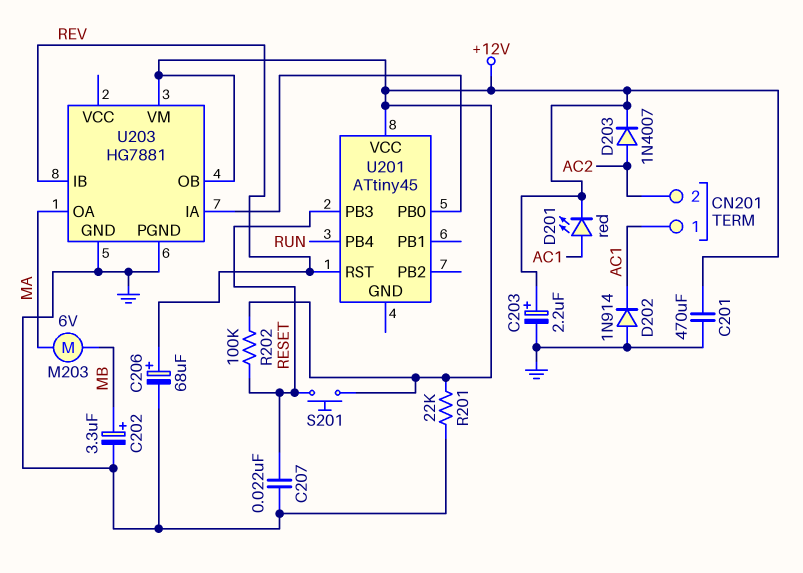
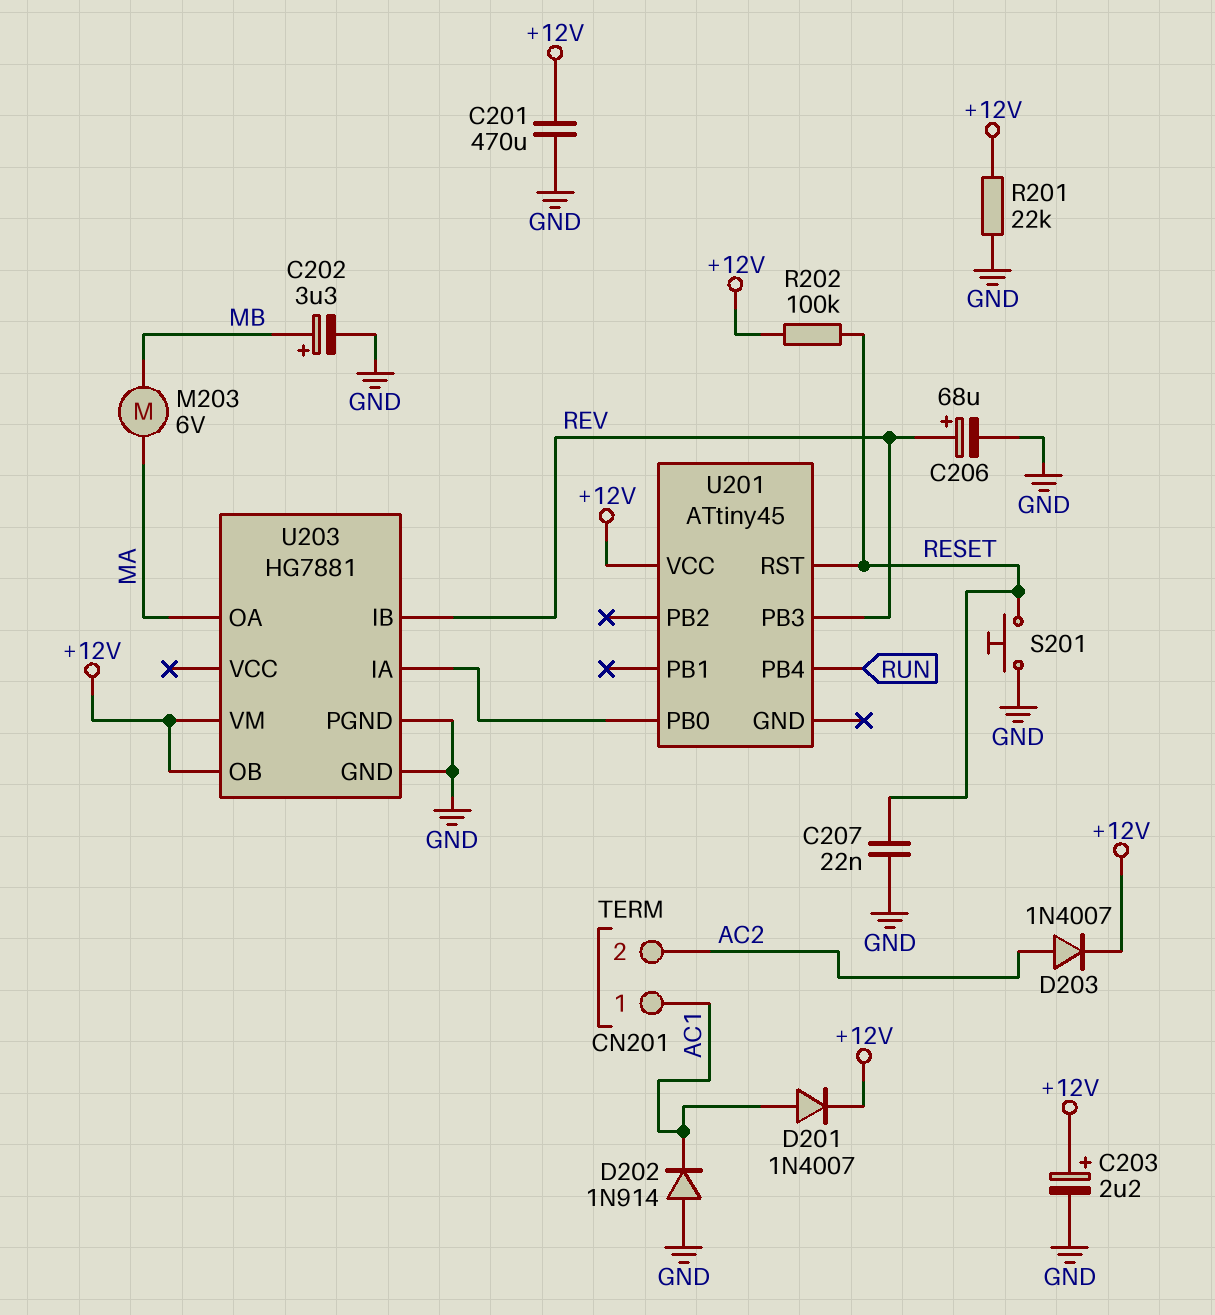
D201: LED red (A AC1, K +12V) -> diode 1N4007 (A AC1, K +12V)
S201: button (+12V, RESET) -> button (GND, RESET)
U201 pin PB3: RESET -> REV
U201 pin RST: REV -> RESET

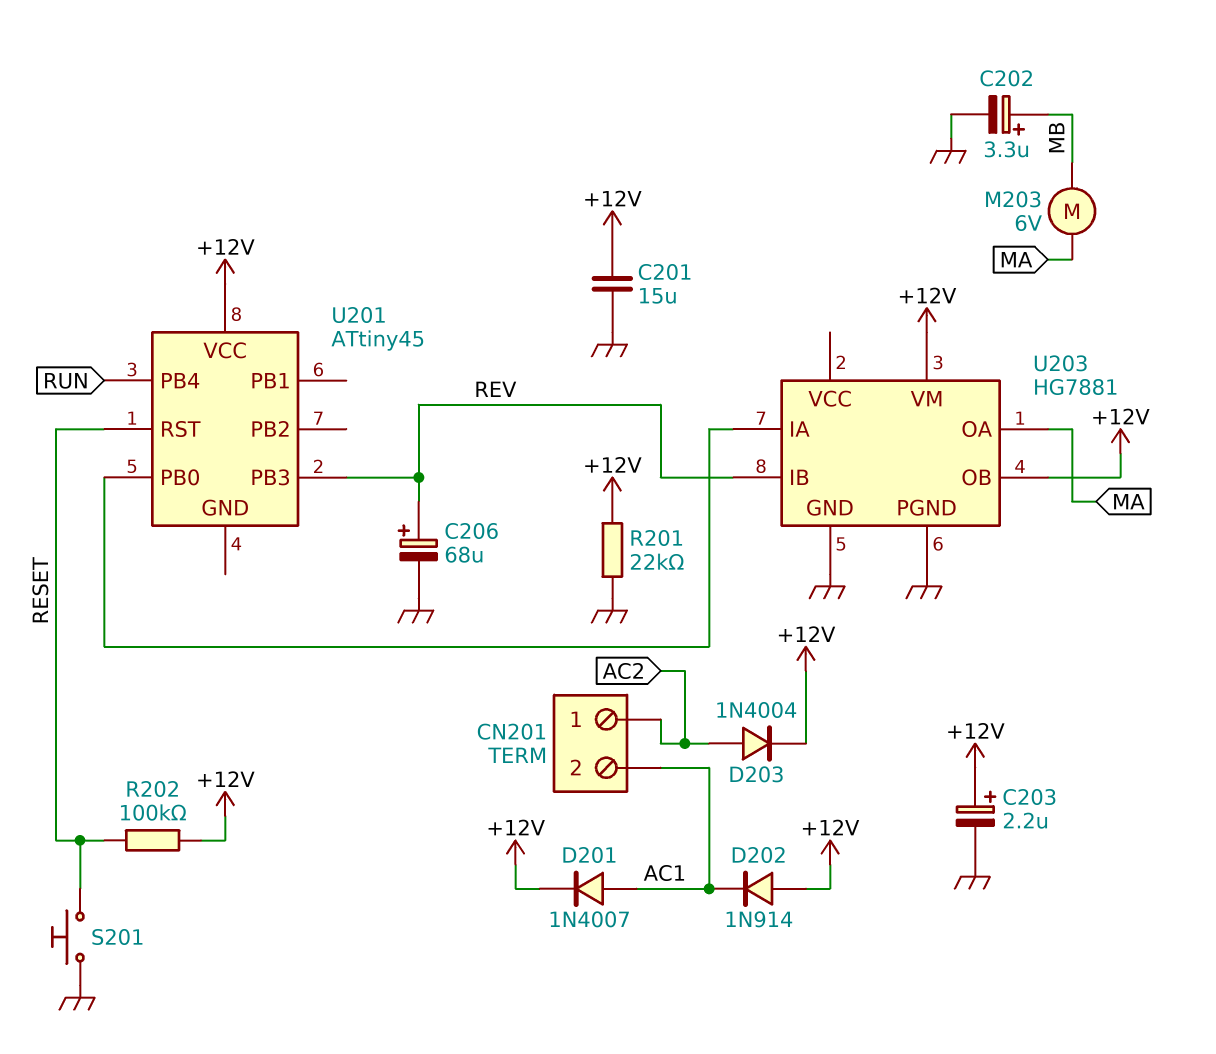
C201: 470uF (+12V, GND) -> 15uF (+12V, GND)
C207: 22nF (GND, RESET) -> none
CN201 pin 1: AC1 -> AC2
CN201 pin 2: AC2 -> AC1
D202: diode 1N914 (A GND, K AC1) -> diode 1N914 (A +12V, K AC1)
D203: diode 1N4007 (A AC2, K +12V) -> diode 1N4004 (A AC2, K +12V)

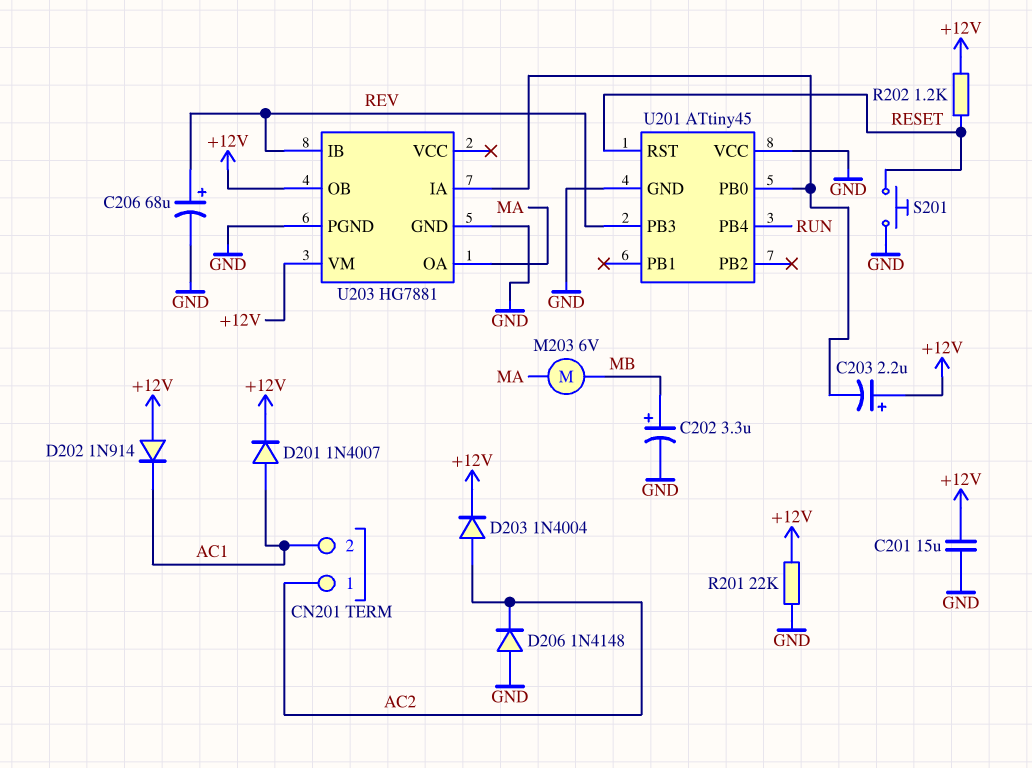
C203: 2.2uF (plus +12V, minus GND) -> 2.2uF (plus +12V, minus U201/PB0)
D206: none -> diode 1N4148 (A GND, K AC2)
R202: 100k (+12V, RESET) -> 1.2k (+12V, RESET)
U201 pin GND: none -> GND
U201 pin VCC: +12V -> GND

